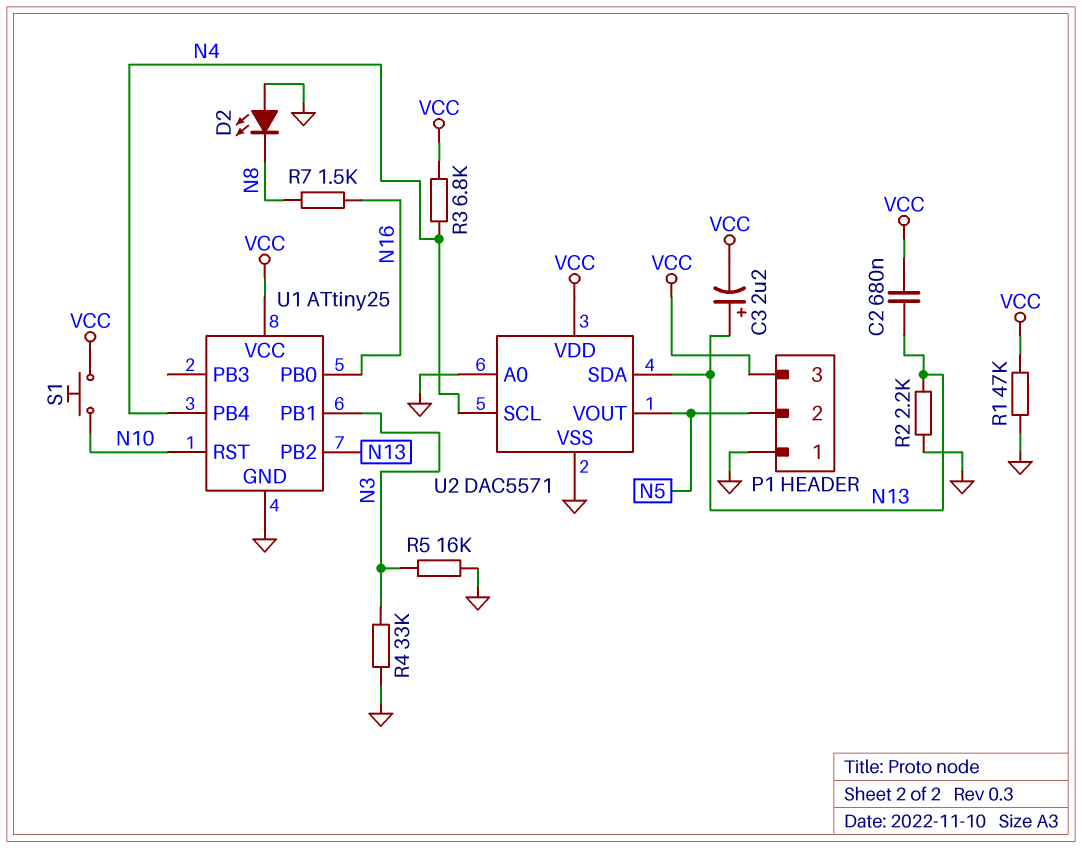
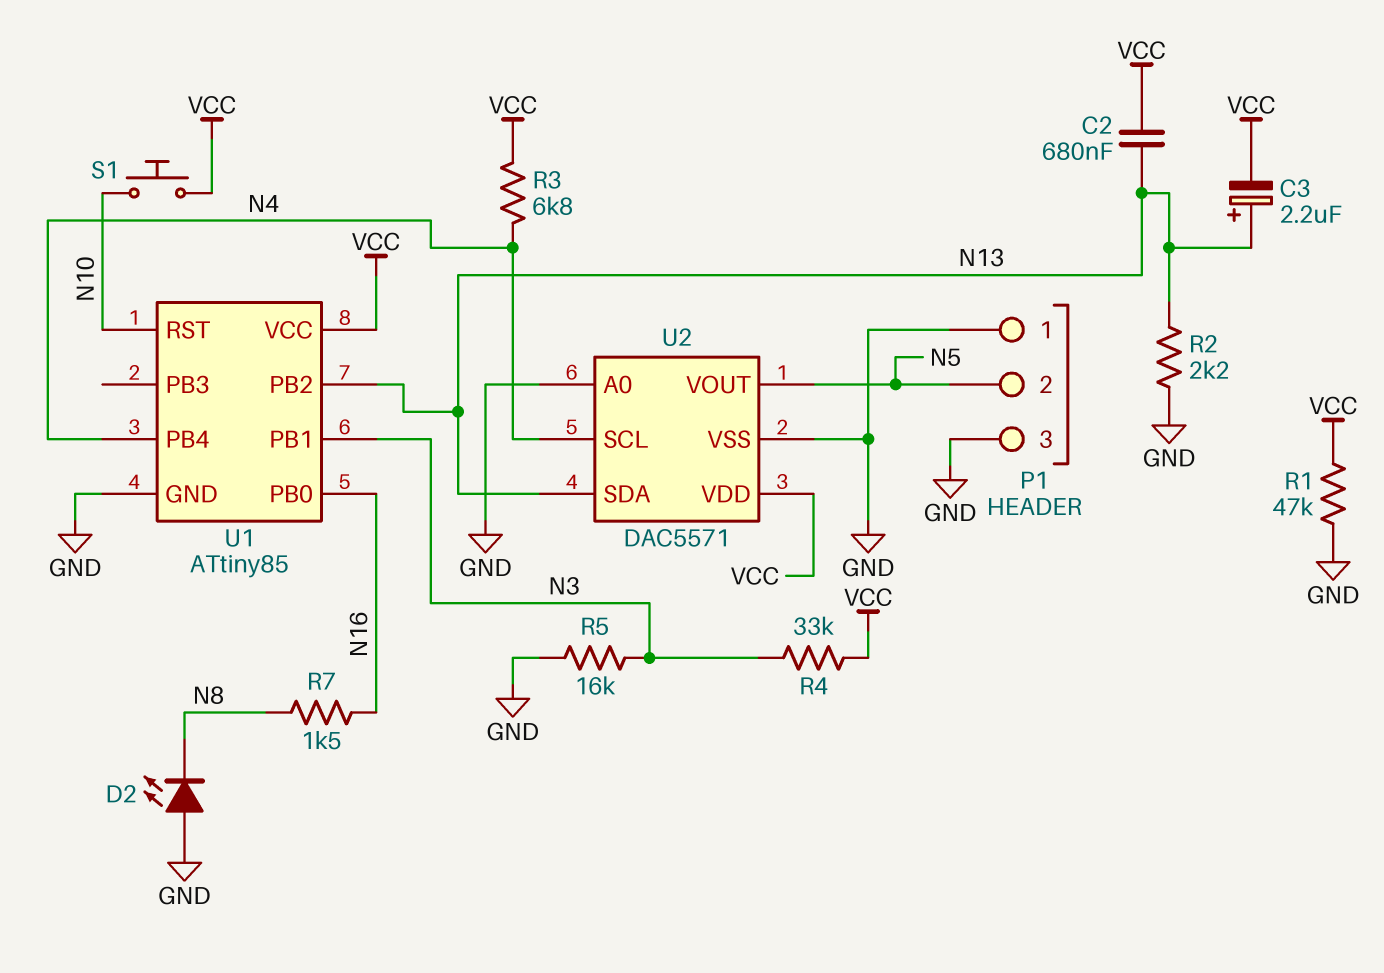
P1 pin 3: VCC -> GND
R4: 33k (GND, N3) -> 33k (N3, VCC)
U1: ATtiny25 -> ATtiny85

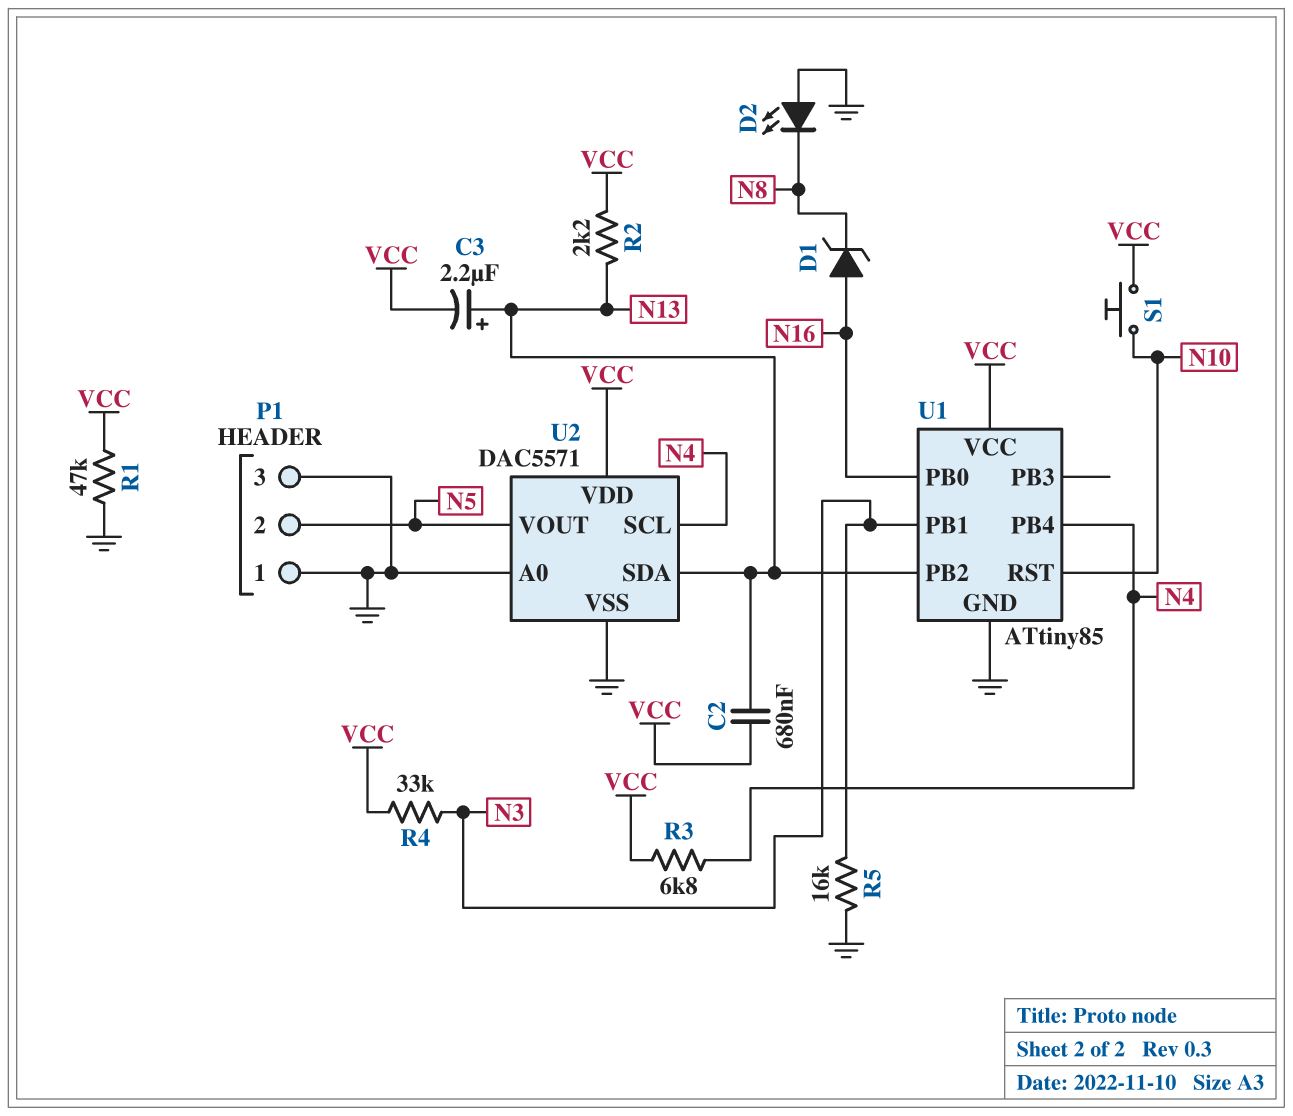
D1: none -> zener (A N16, K N8)
R2: 2.2k (GND, N13) -> 2.2k (N13, VCC)
R7: 1.5k (N8, N16) -> none

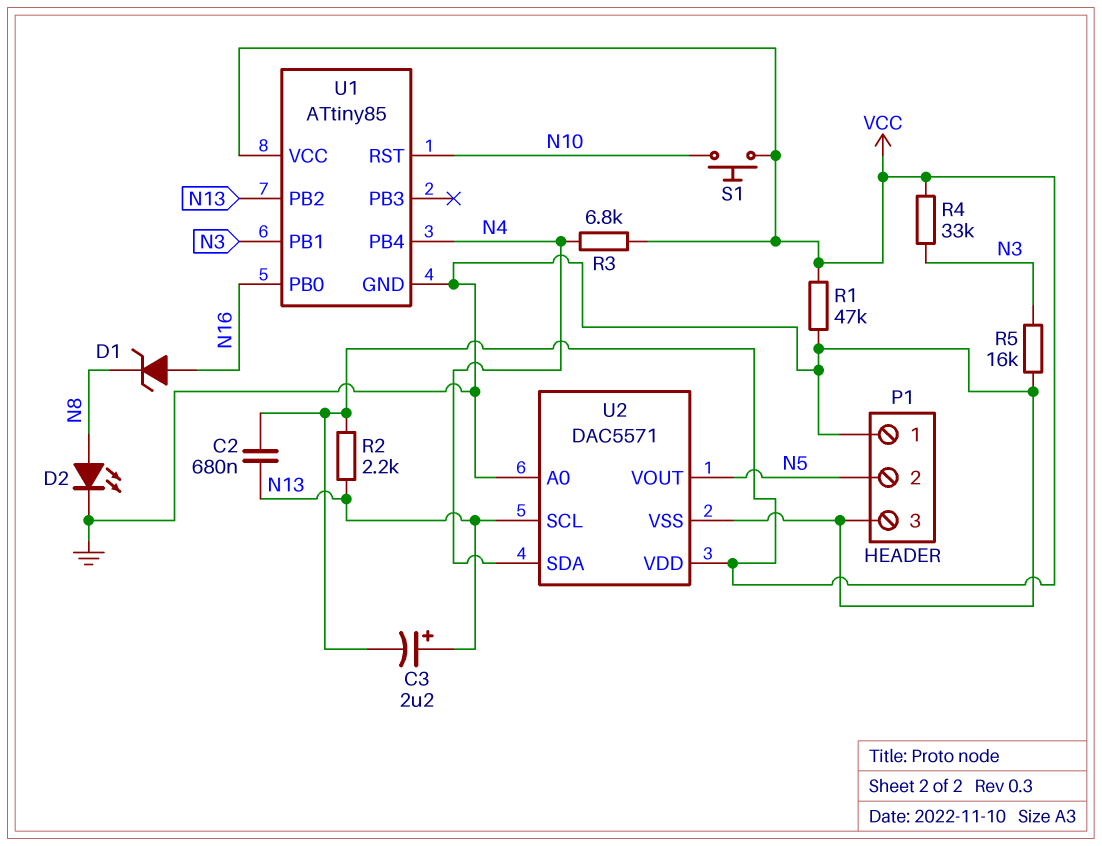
D2: LED (A GND, K N8) -> LED (A N8, K GND)
U2 pin SCL: N4 -> N13
U2 pin SDA: N13 -> N4

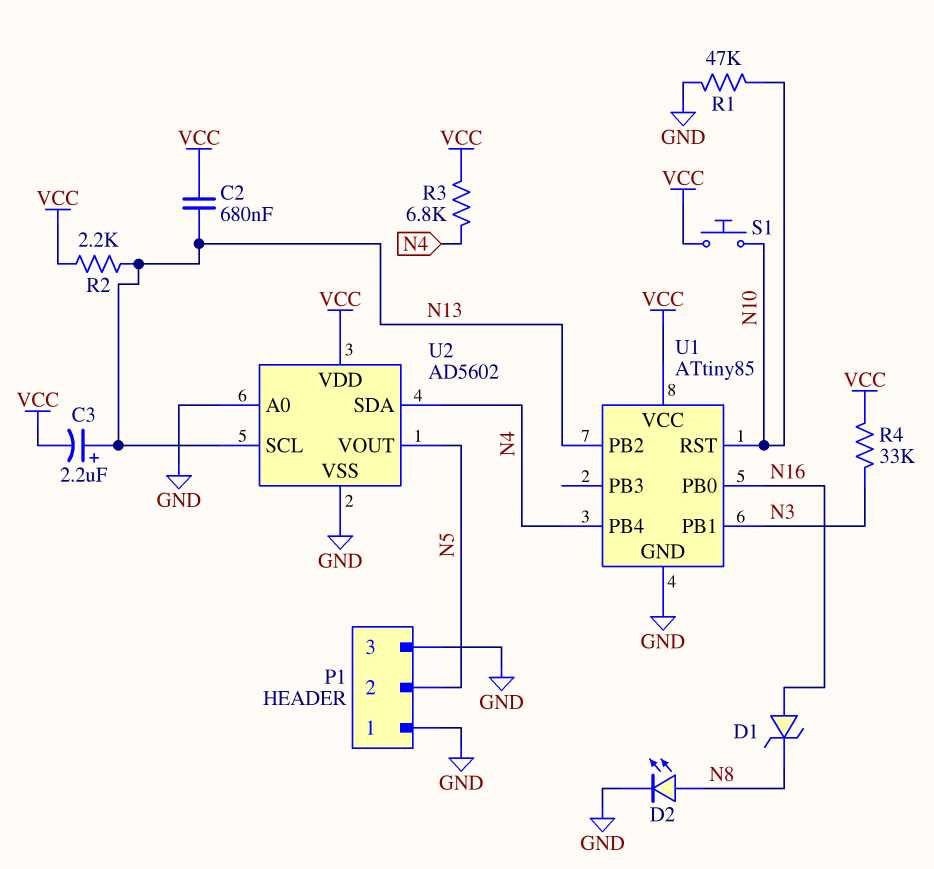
R1: 47k (GND, VCC) -> 47k (GND, N10)
R5: 16k (GND, N3) -> none
U2: DAC5571 -> AD5602

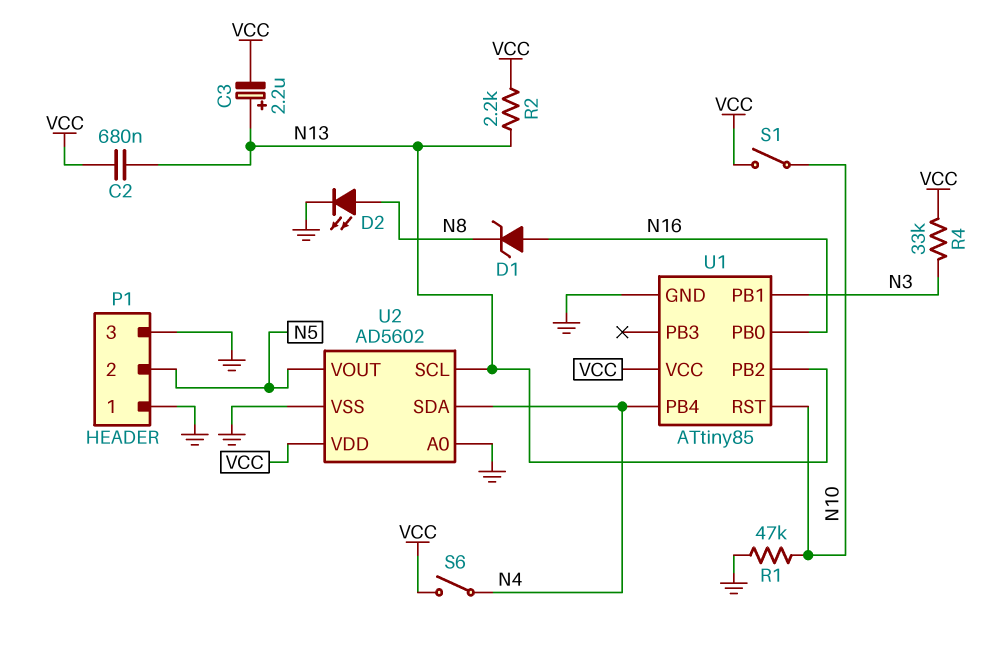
R3: 6.8k (N4, VCC) -> none
S1: button (N10, VCC) -> switch (N10, VCC)
S6: none -> switch (N4, VCC)

